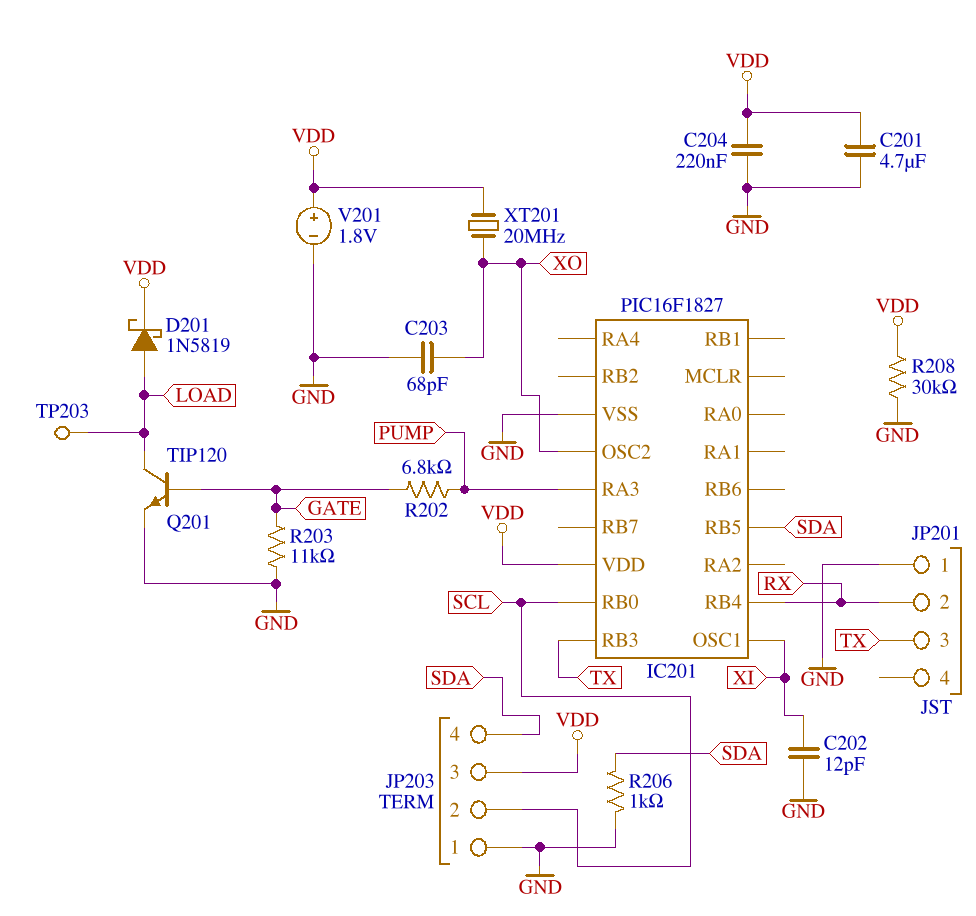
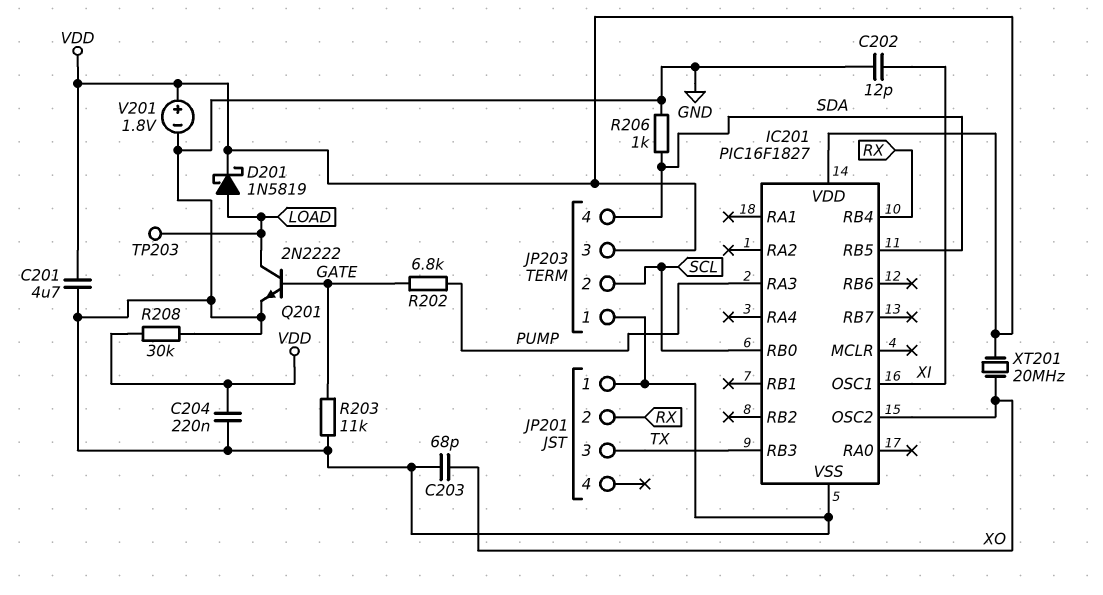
Q201: NPN TIP120 (B GATE, C LOAD, E GND) -> NPN 2N2222 (B GATE, C LOAD, E GND)

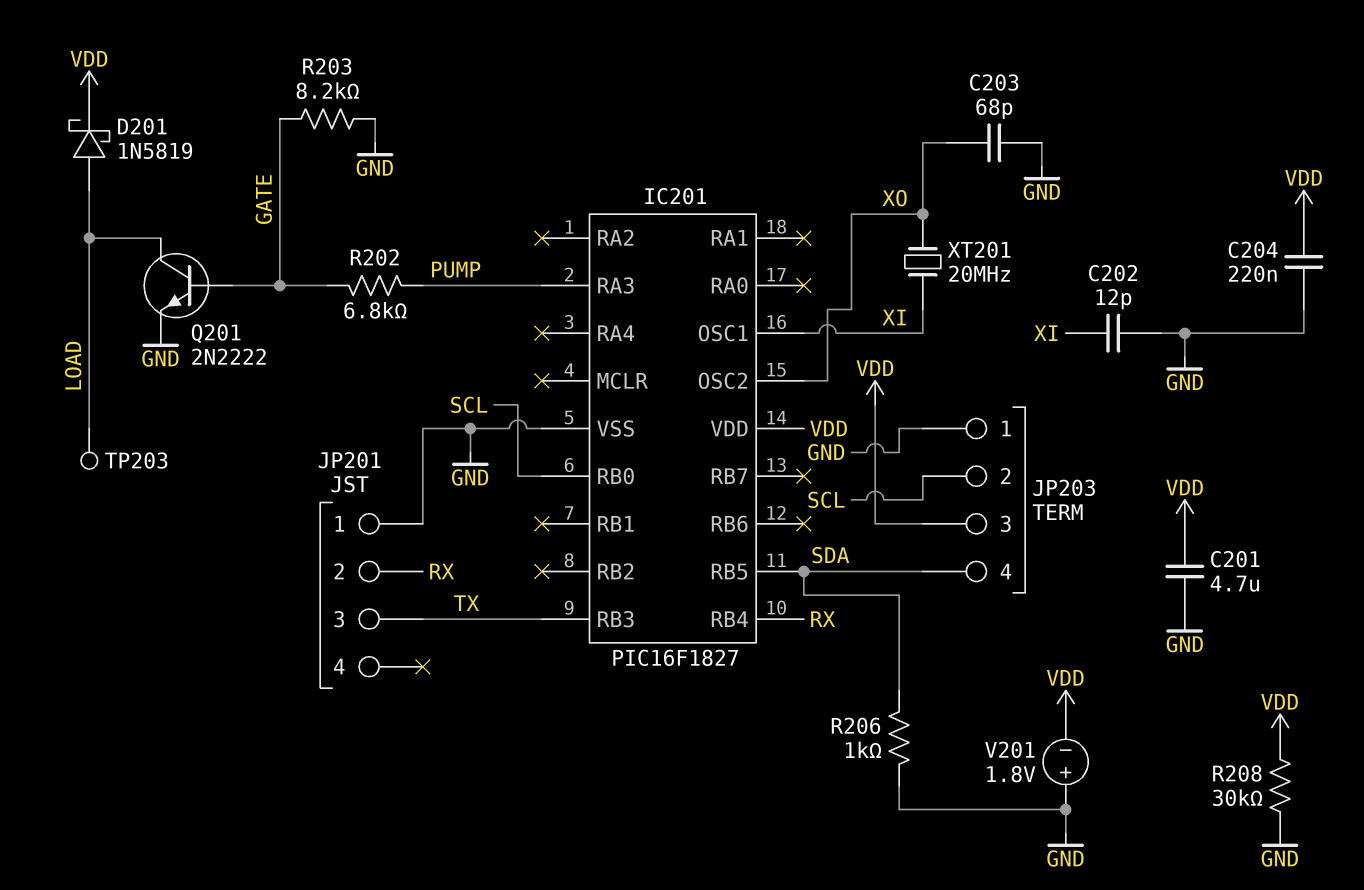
R203: 11k (GATE, GND) -> 8.2k (GATE, GND)
V201: 1.8V (plus VDD, minus GND) -> 1.8V (plus GND, minus VDD)
XT201: 20MHz (VDD, XO) -> 20MHz (XI, XO)

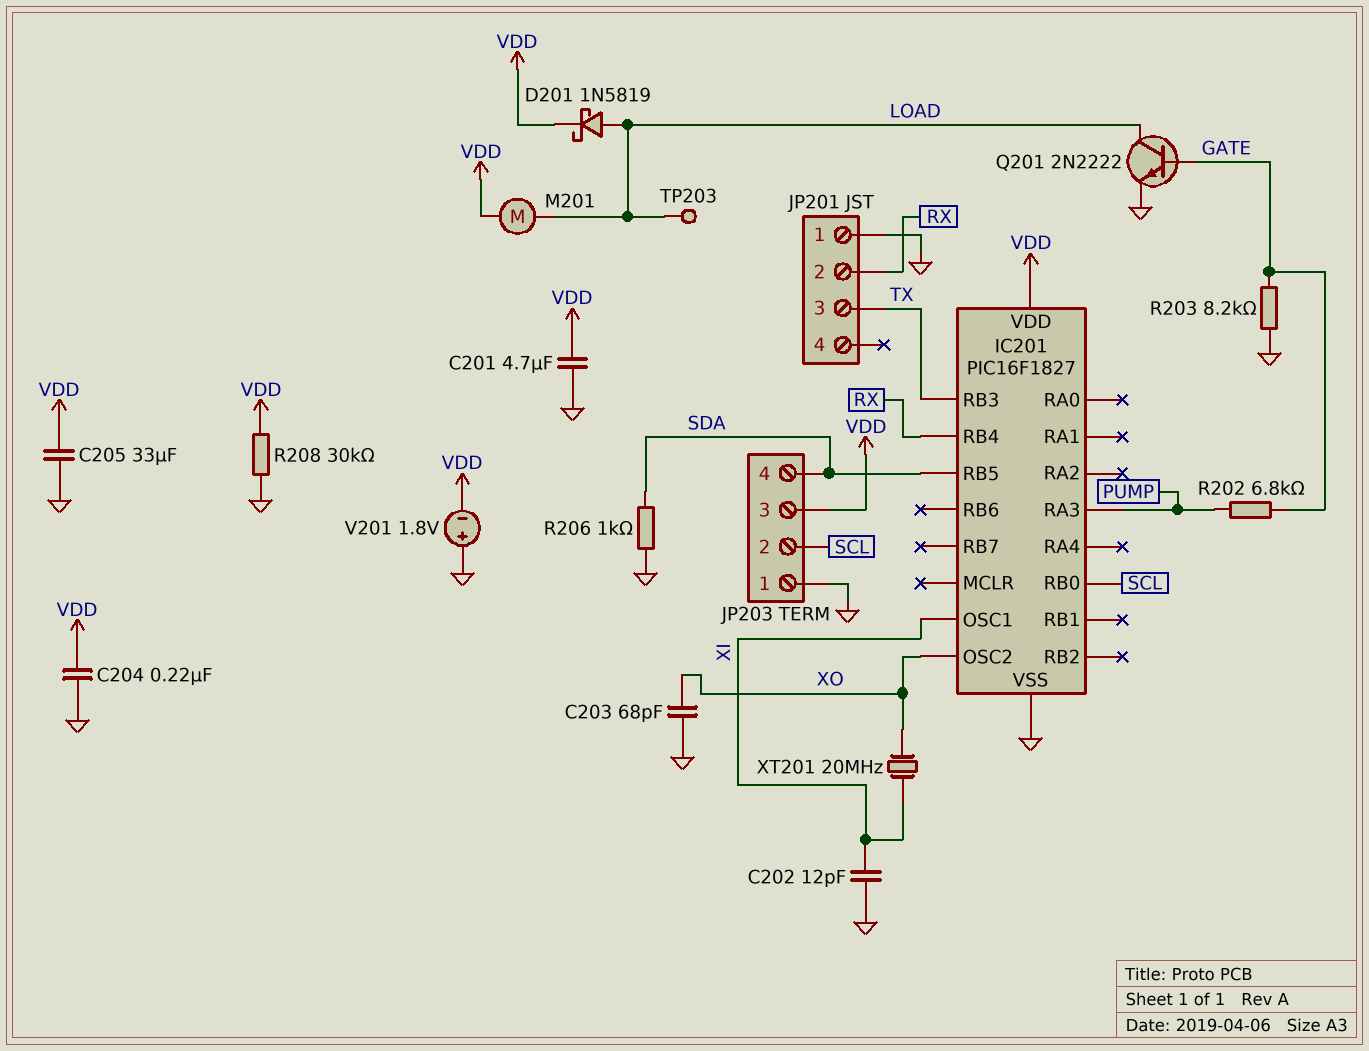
C205: none -> 33uF (GND, VDD)
M201: none -> motor (LOAD, VDD)

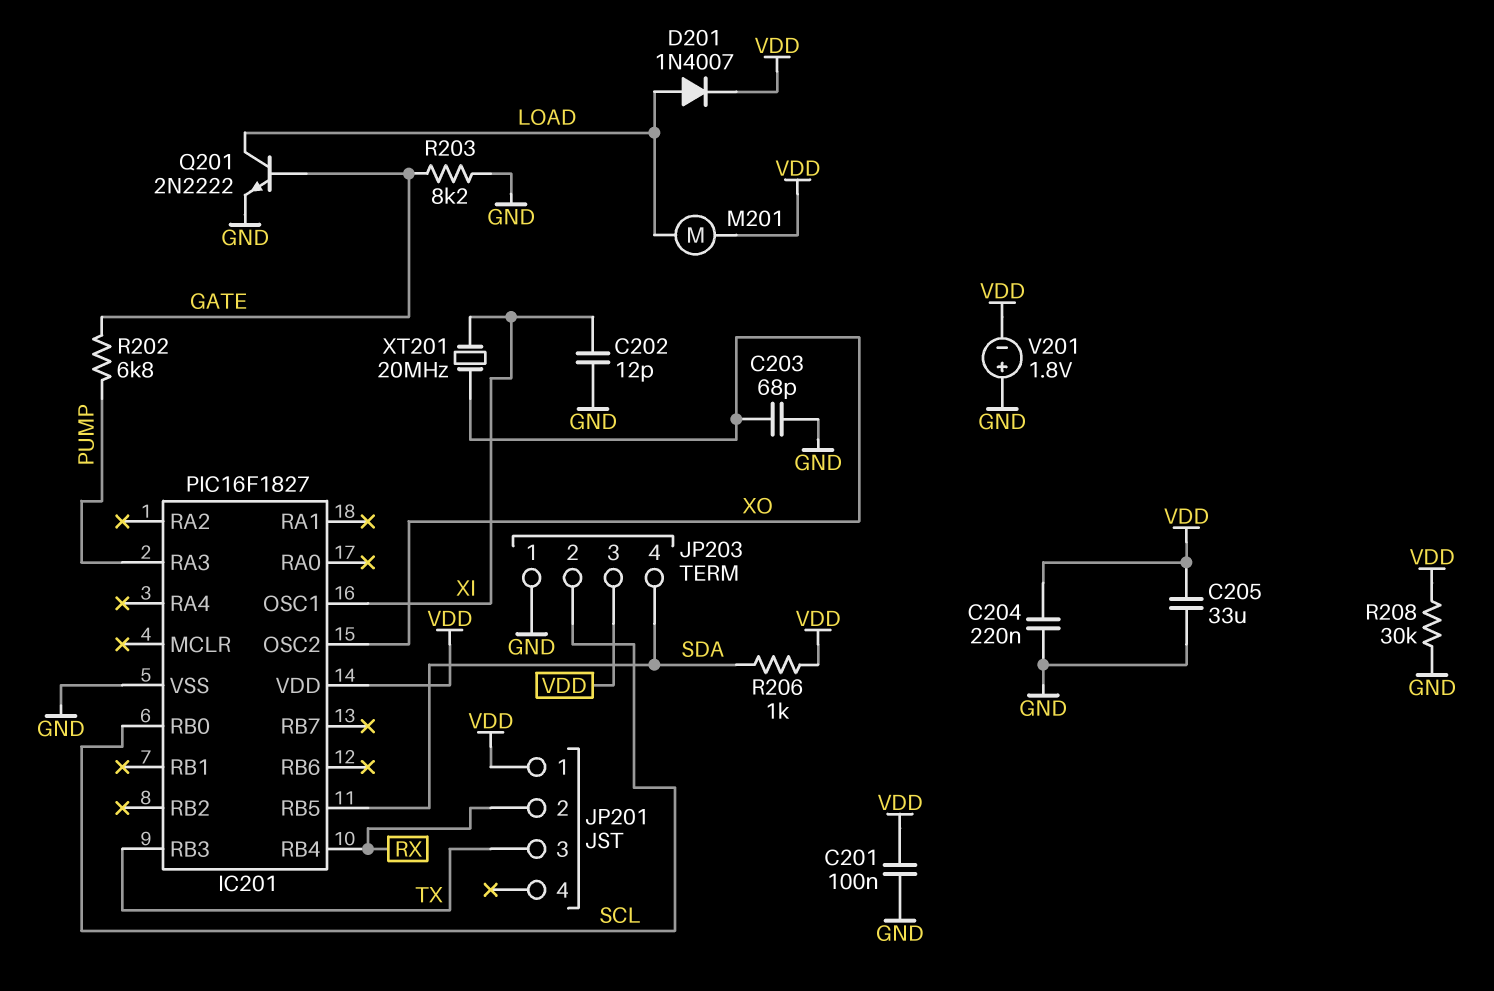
C201: 4.7uF (GND, VDD) -> 100nF (GND, VDD)
D201: schottky 1N5819 (A LOAD, K VDD) -> diode 1N4007 (A LOAD, K VDD)
JP201 pin 1: GND -> VDD
R206: 1k (GND, SDA) -> 1k (SDA, VDD)
TP203: test point (LOAD) -> none

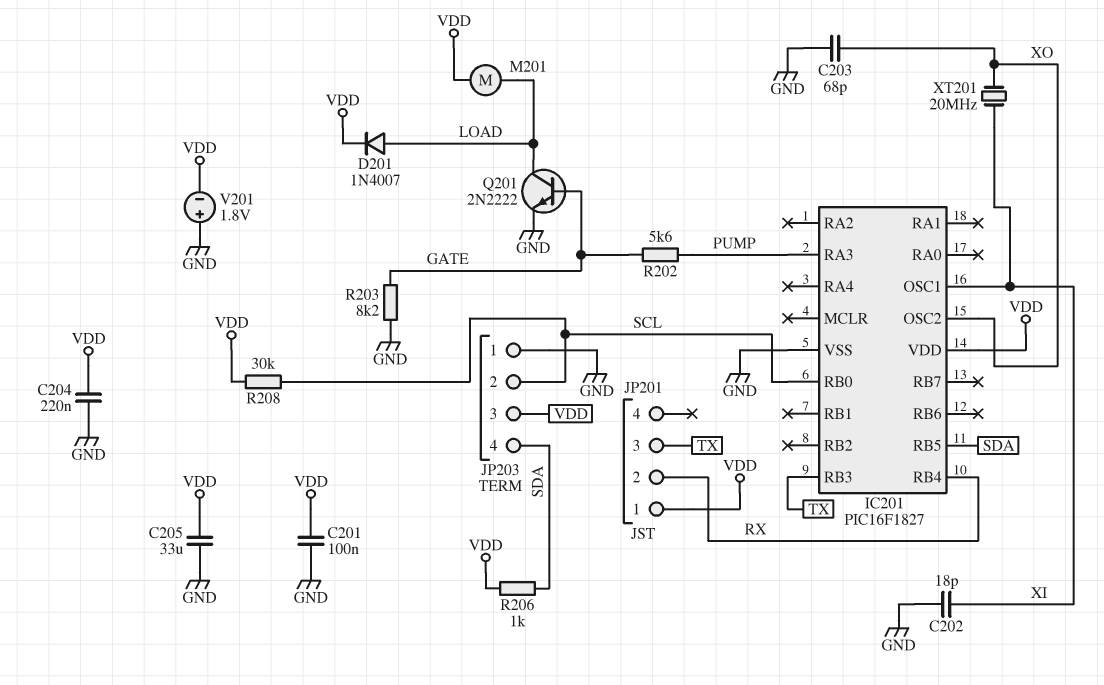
C202: 12pF (GND, XI) -> 18pF (GND, XI)
R202: 6.8k (GATE, PUMP) -> 5.6k (GATE, PUMP)
R208: 30k (GND, VDD) -> 30k (SCL, VDD)

